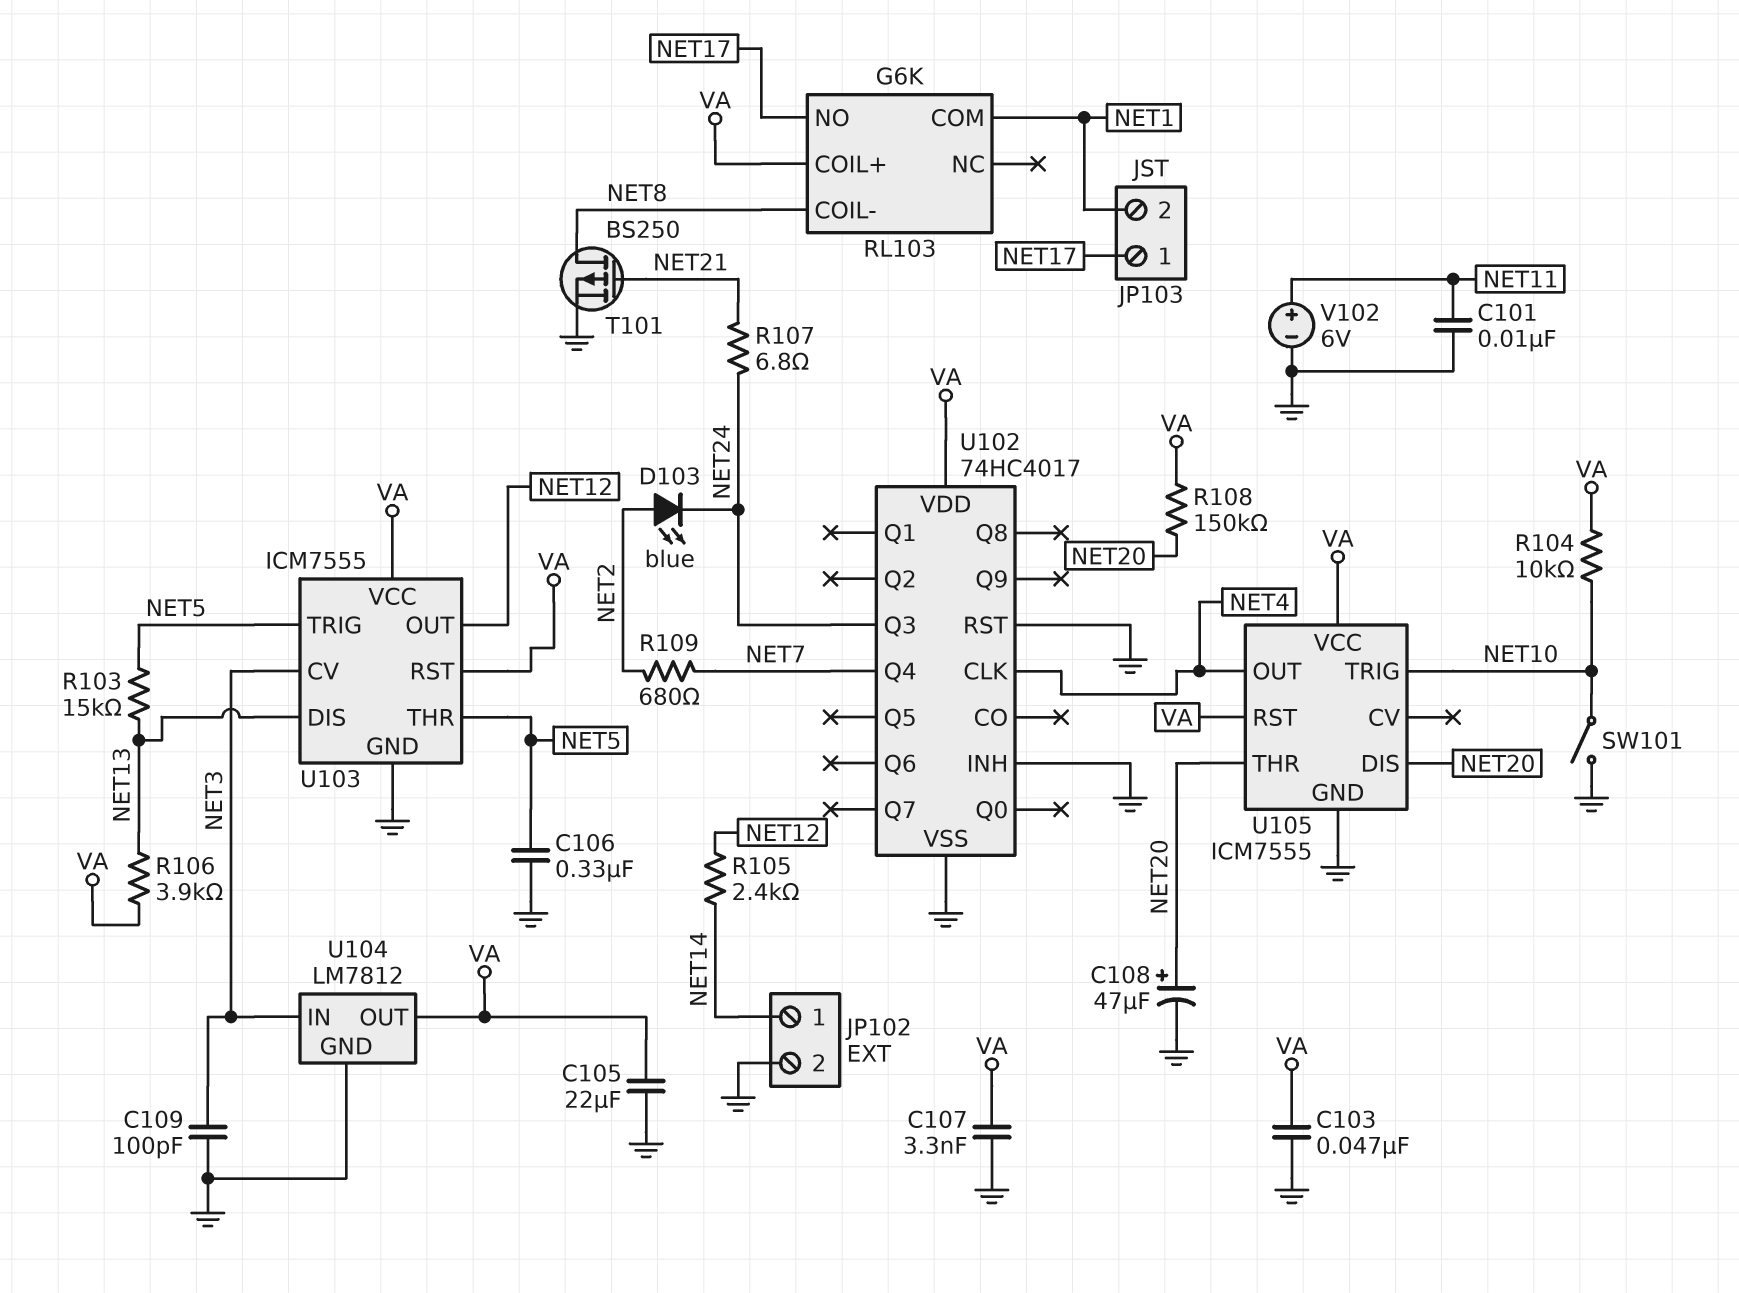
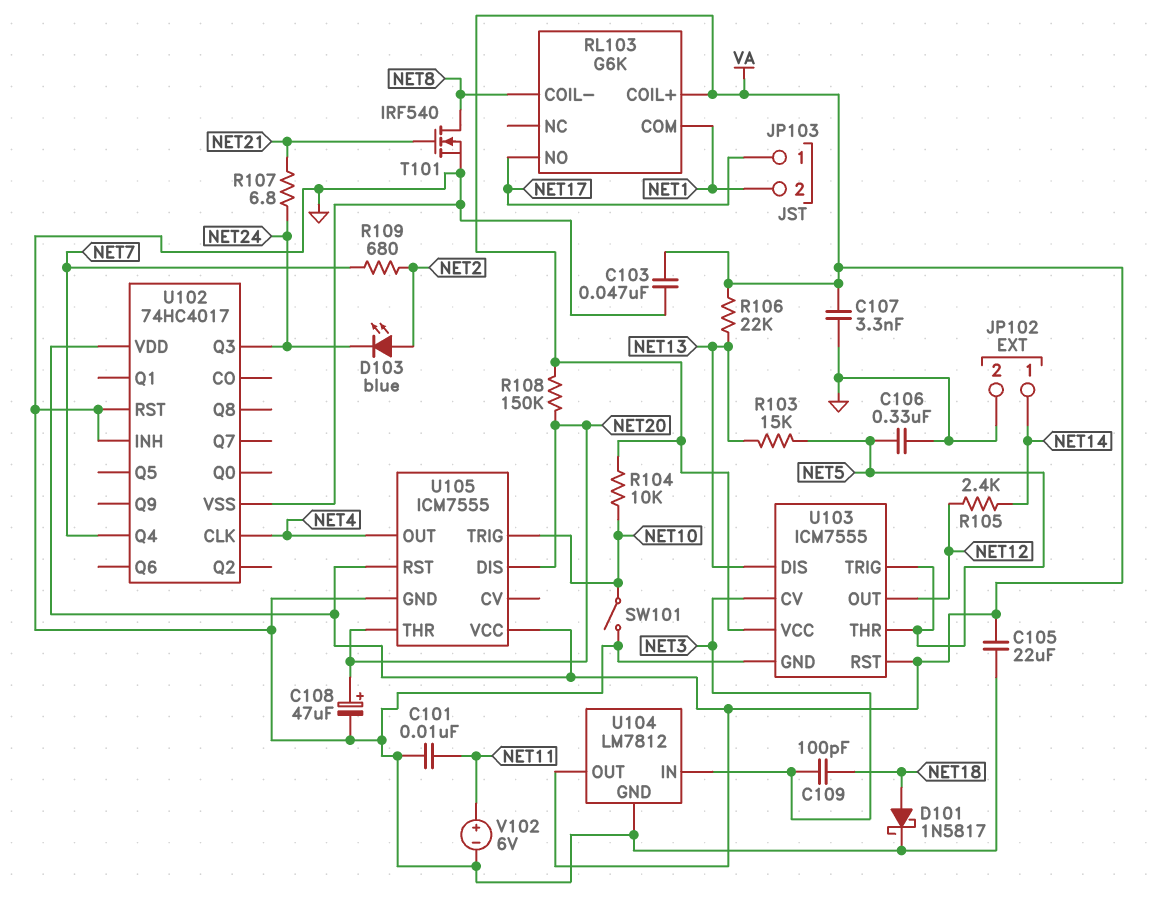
C109: 100pF (GND, NET3) -> 100pF (NET3, NET18)
D101: none -> schottky 1N5817 (A NET18, K GND)
R106: 3.9k (NET13, VA) -> 22k (NET13, VA)
T101: PMOS BS250 (G NET21, D NET8, S GND) -> NMOS IRF540 (G NET21, D NET8, S GND)

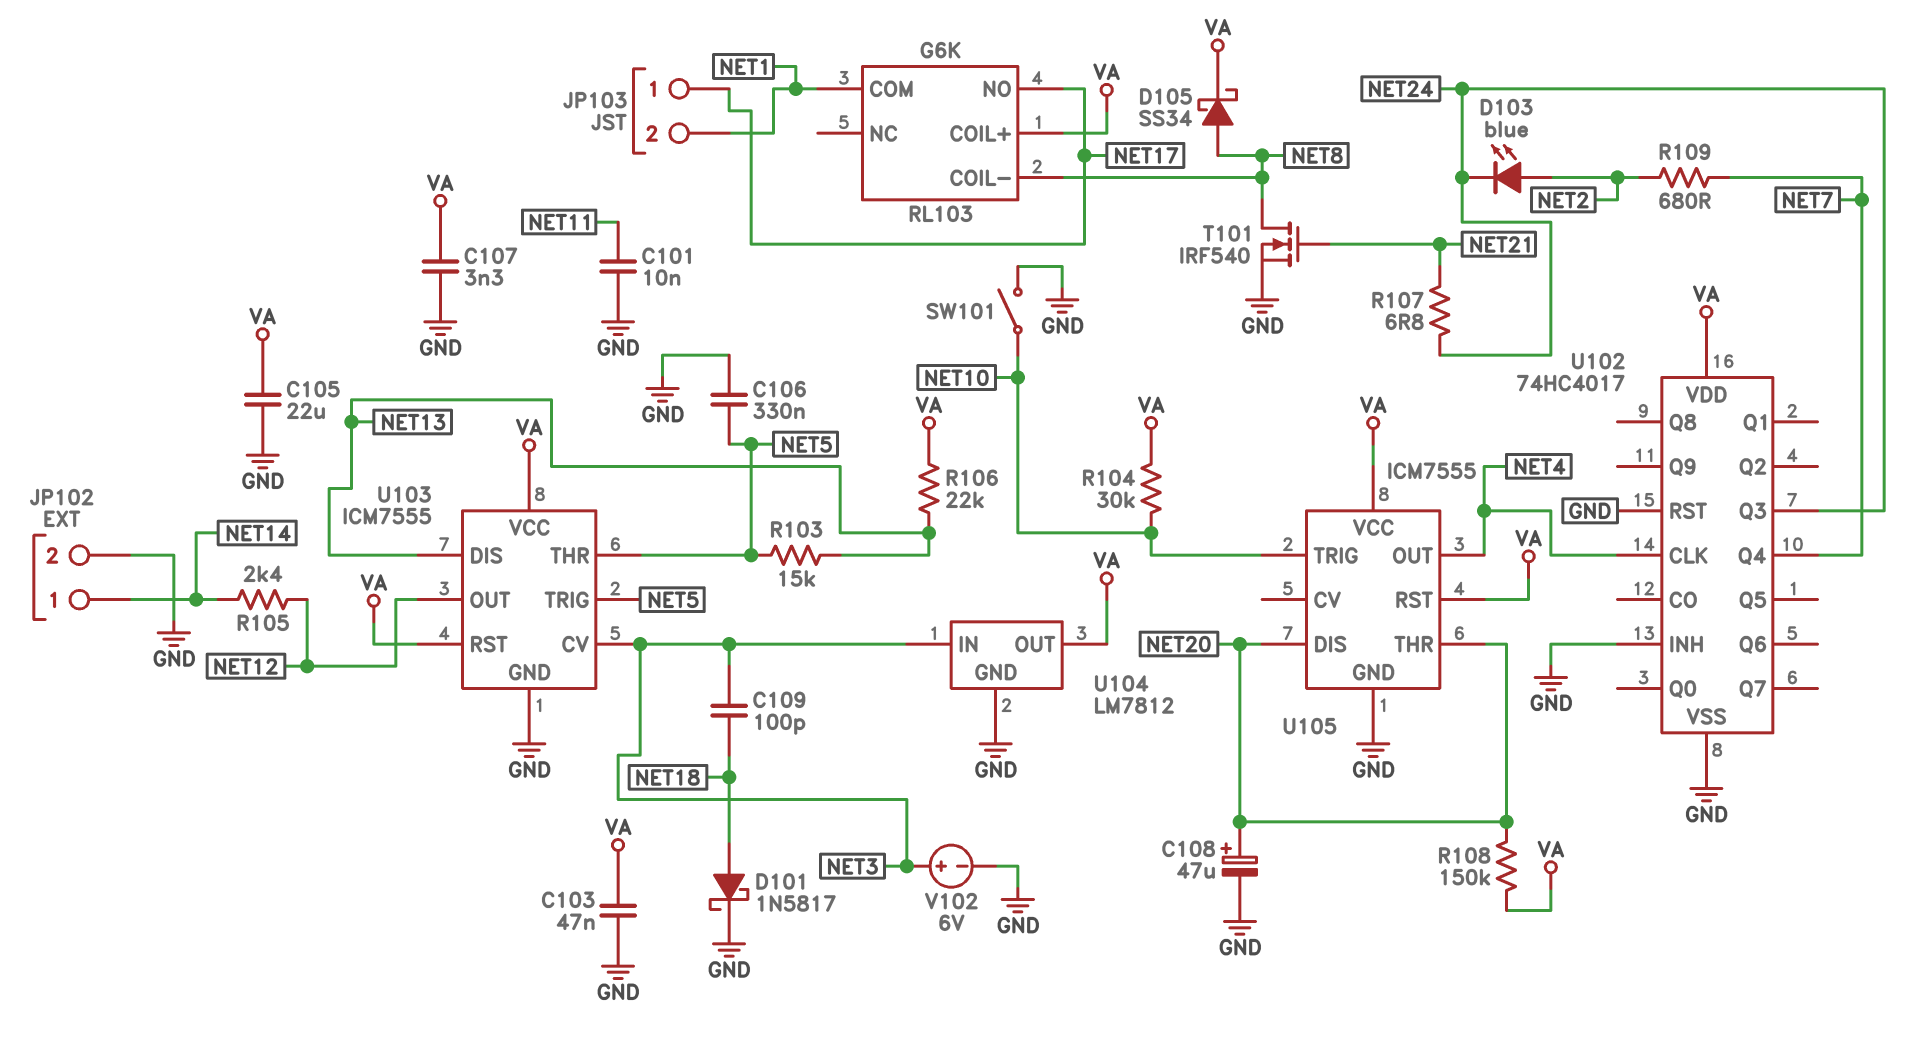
D105: none -> schottky SS34 (A NET8, K VA)
R104: 10k (NET10, VA) -> 30k (NET10, VA)
V102: 6V (plus NET11, minus GND) -> 6V (plus NET3, minus GND)

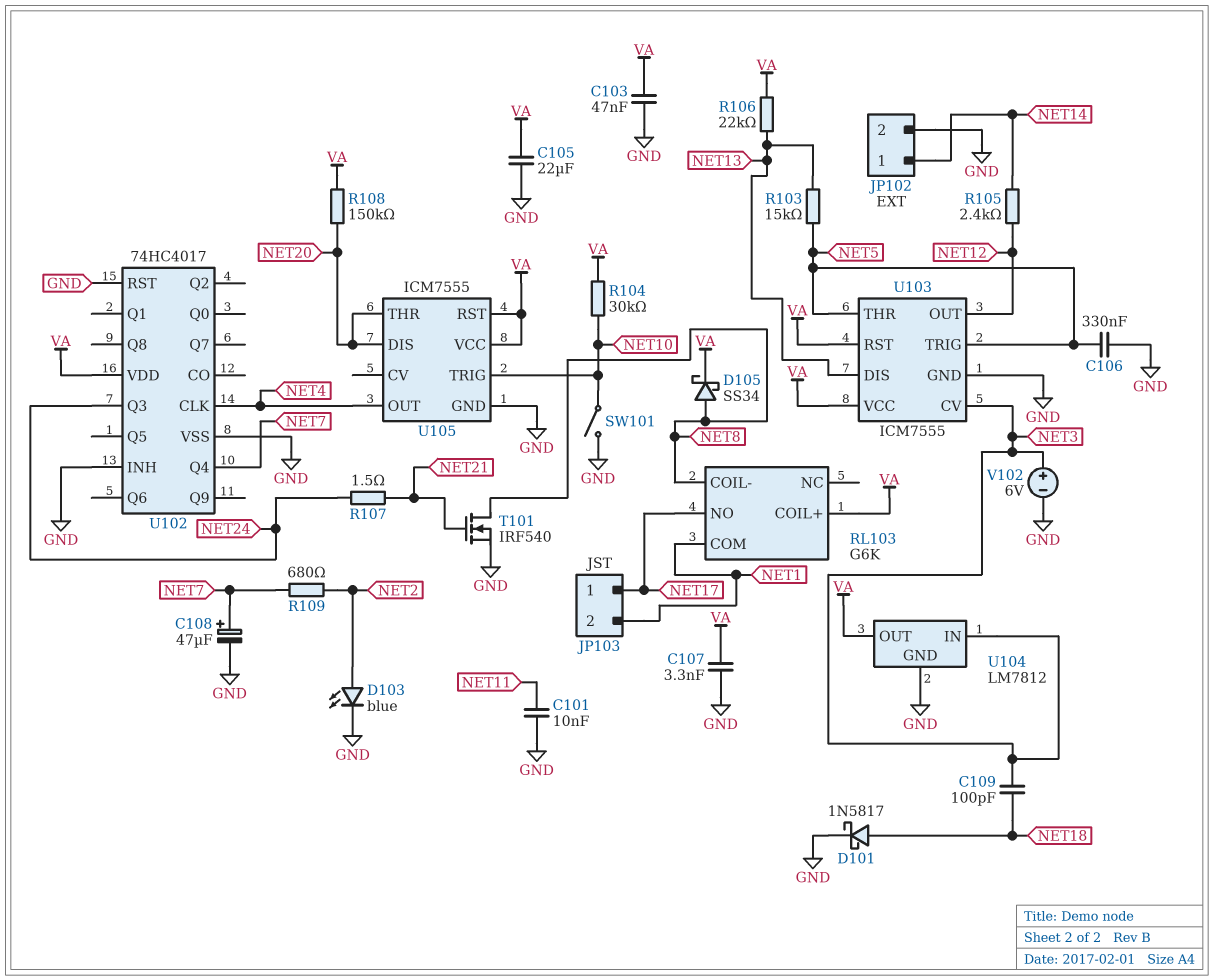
C108: 47uF (plus NET20, minus GND) -> 47uF (plus NET7, minus GND)
D103: LED blue (A NET2, K NET24) -> LED blue (A NET2, K GND)
R107: 6.8 (NET21, NET24) -> 1.5 (NET21, NET24)

